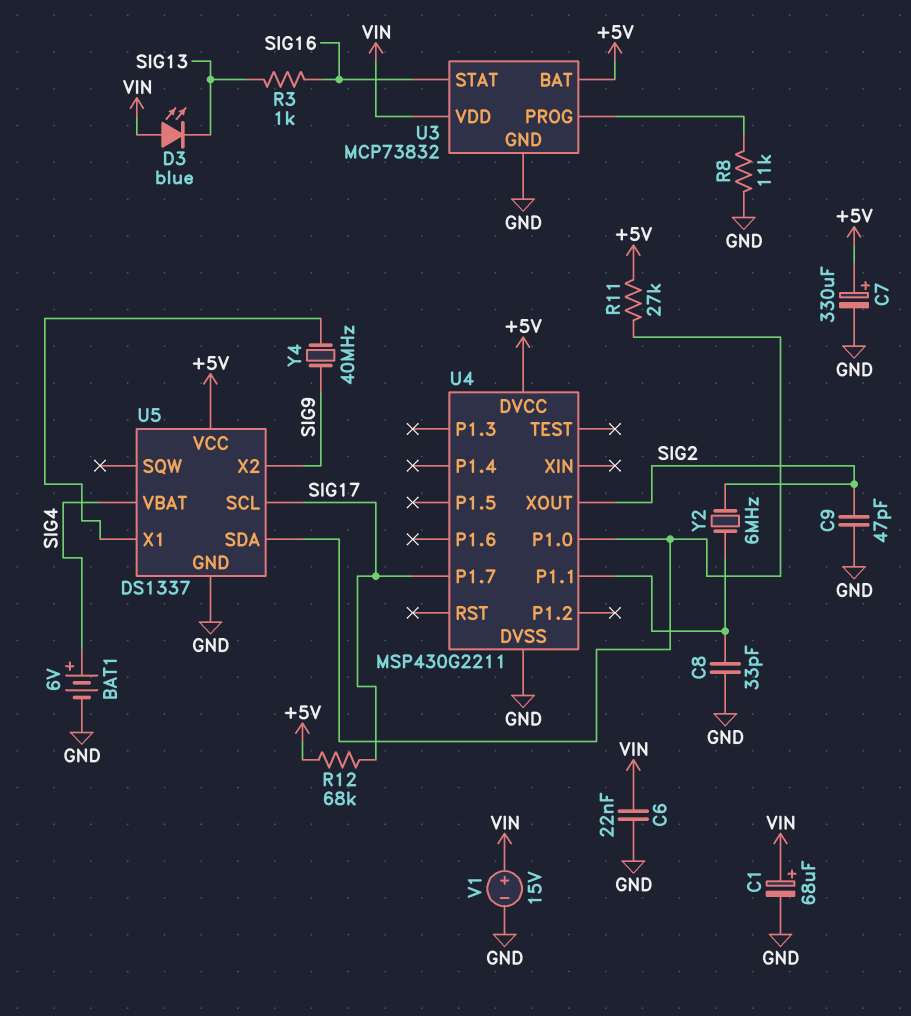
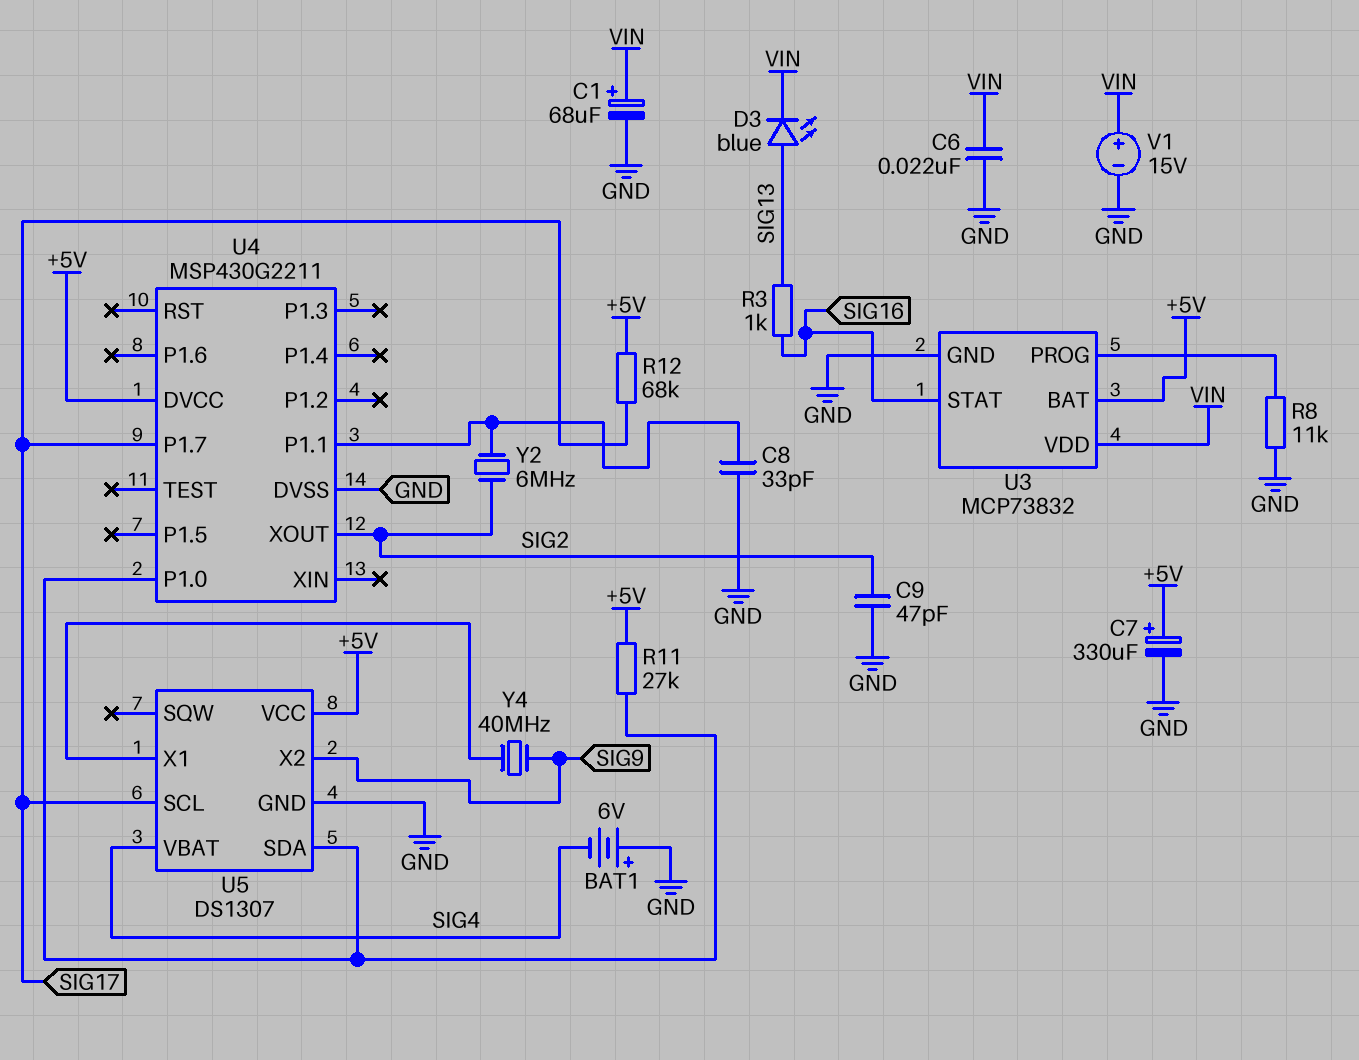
BAT1: 6V (plus SIG4, minus GND) -> 6V (plus GND, minus SIG4)
D3: LED blue (A VIN, K SIG13) -> LED blue (A SIG13, K VIN)
U5: DS1337 -> DS1307

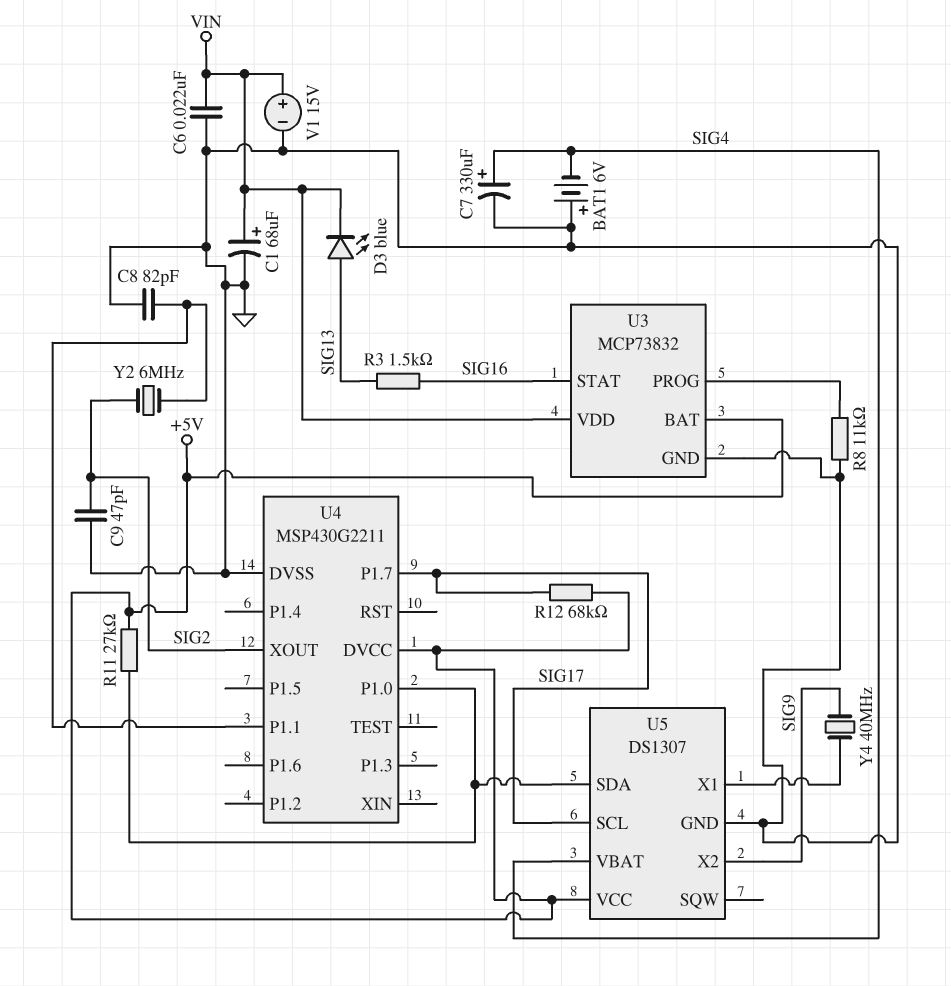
C7: 330uF (plus +5V, minus GND) -> 330uF (plus SIG4, minus GND)
C8: 33pF (GND, U4/P1.1) -> 82pF (GND, U4/P1.1)
R3: 1k (SIG13, SIG16) -> 1.5k (SIG13, SIG16)

